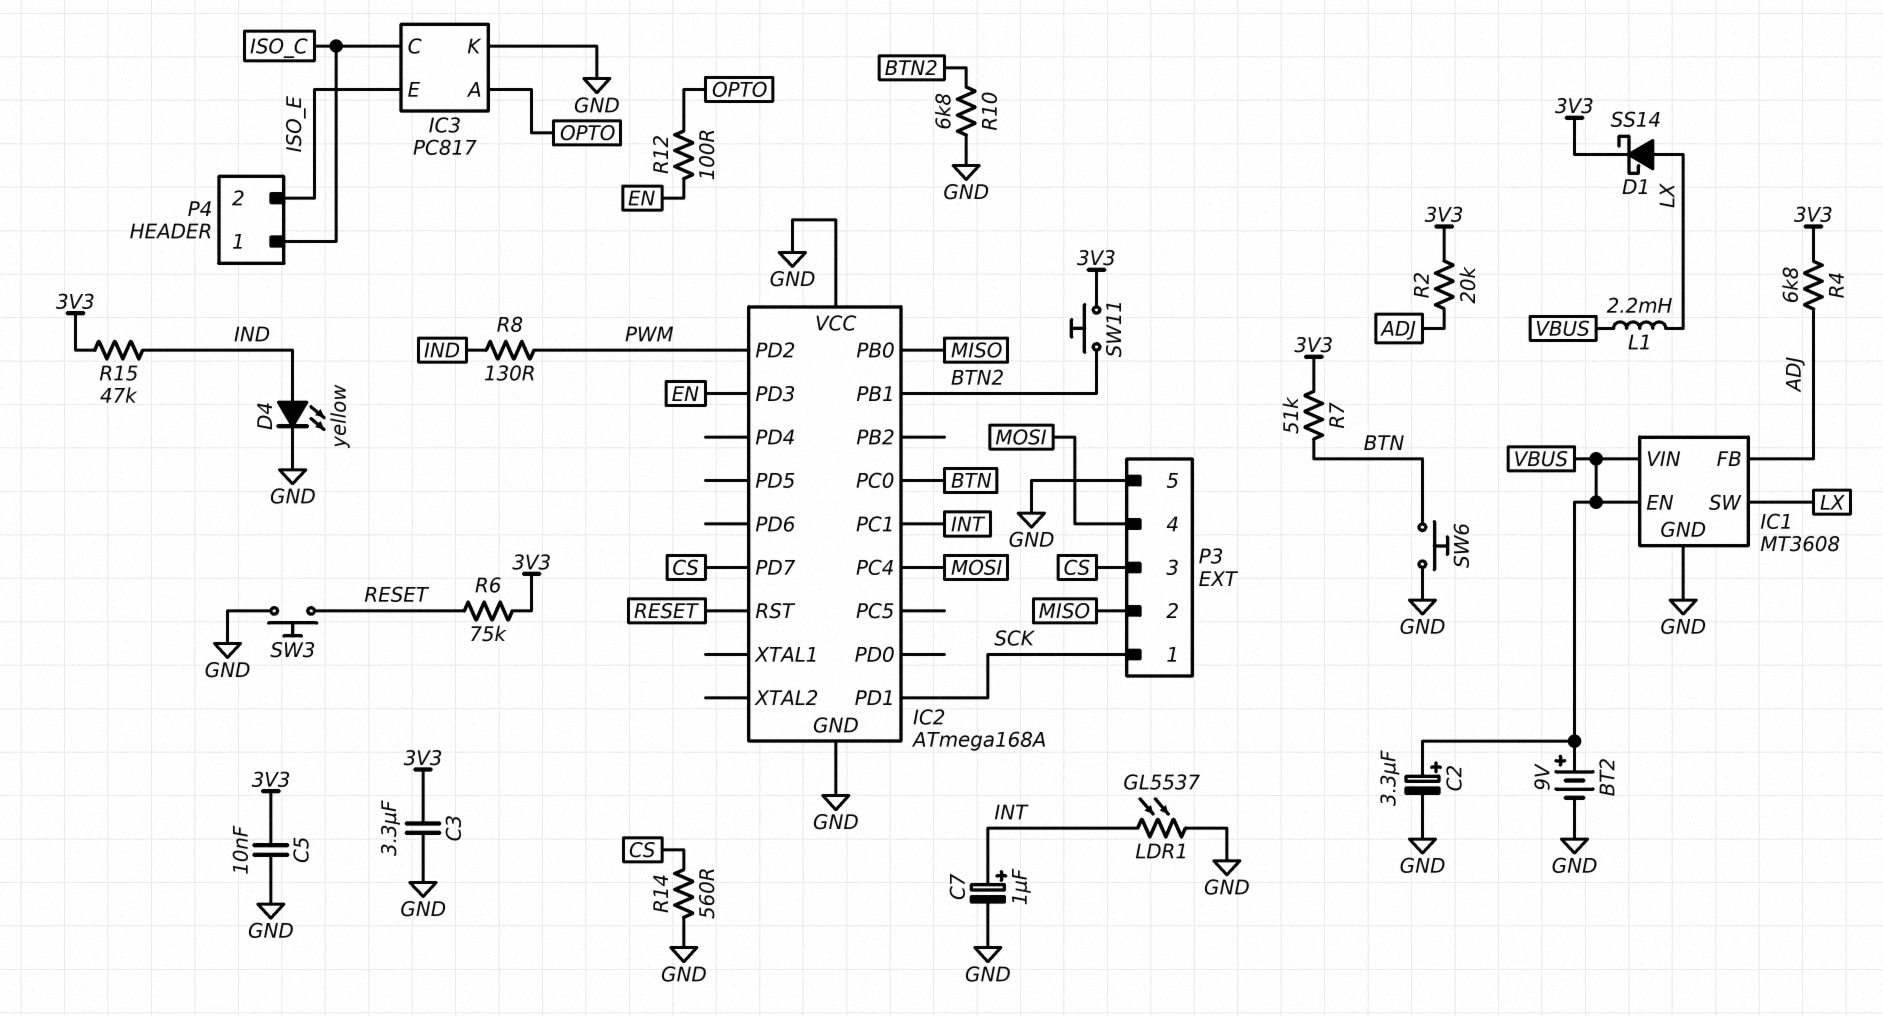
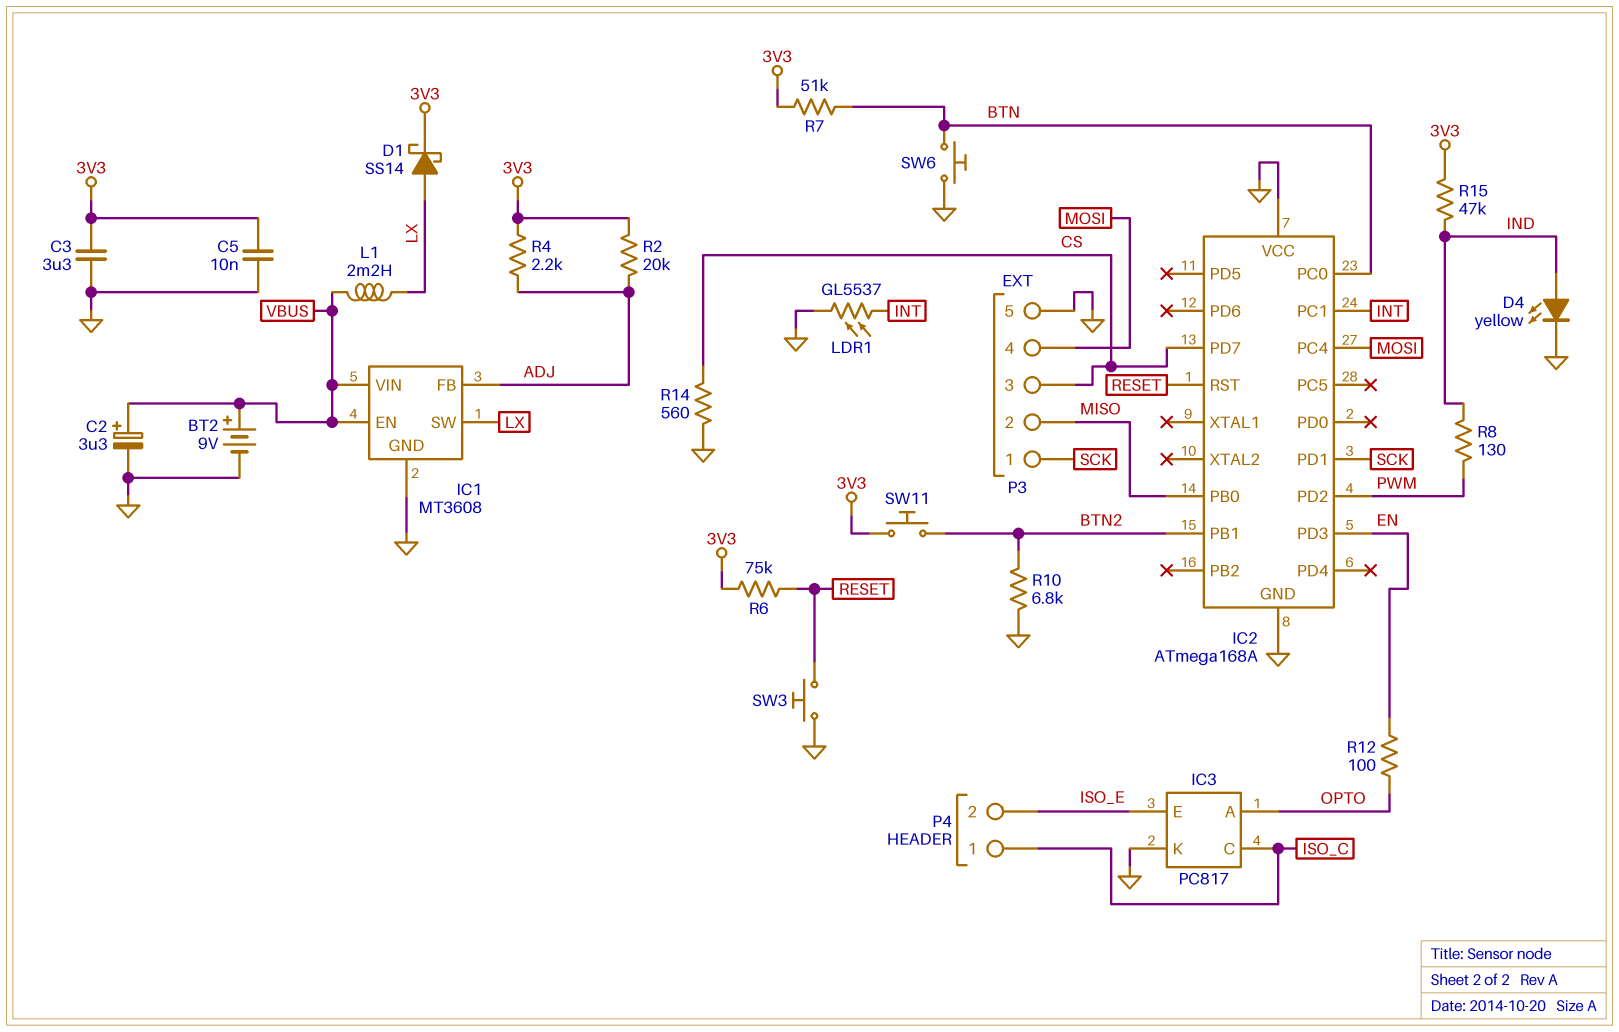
C7: 1uF (plus INT, minus GND) -> none
R4: 6.8k (3V3, ADJ) -> 2.2k (3V3, ADJ)

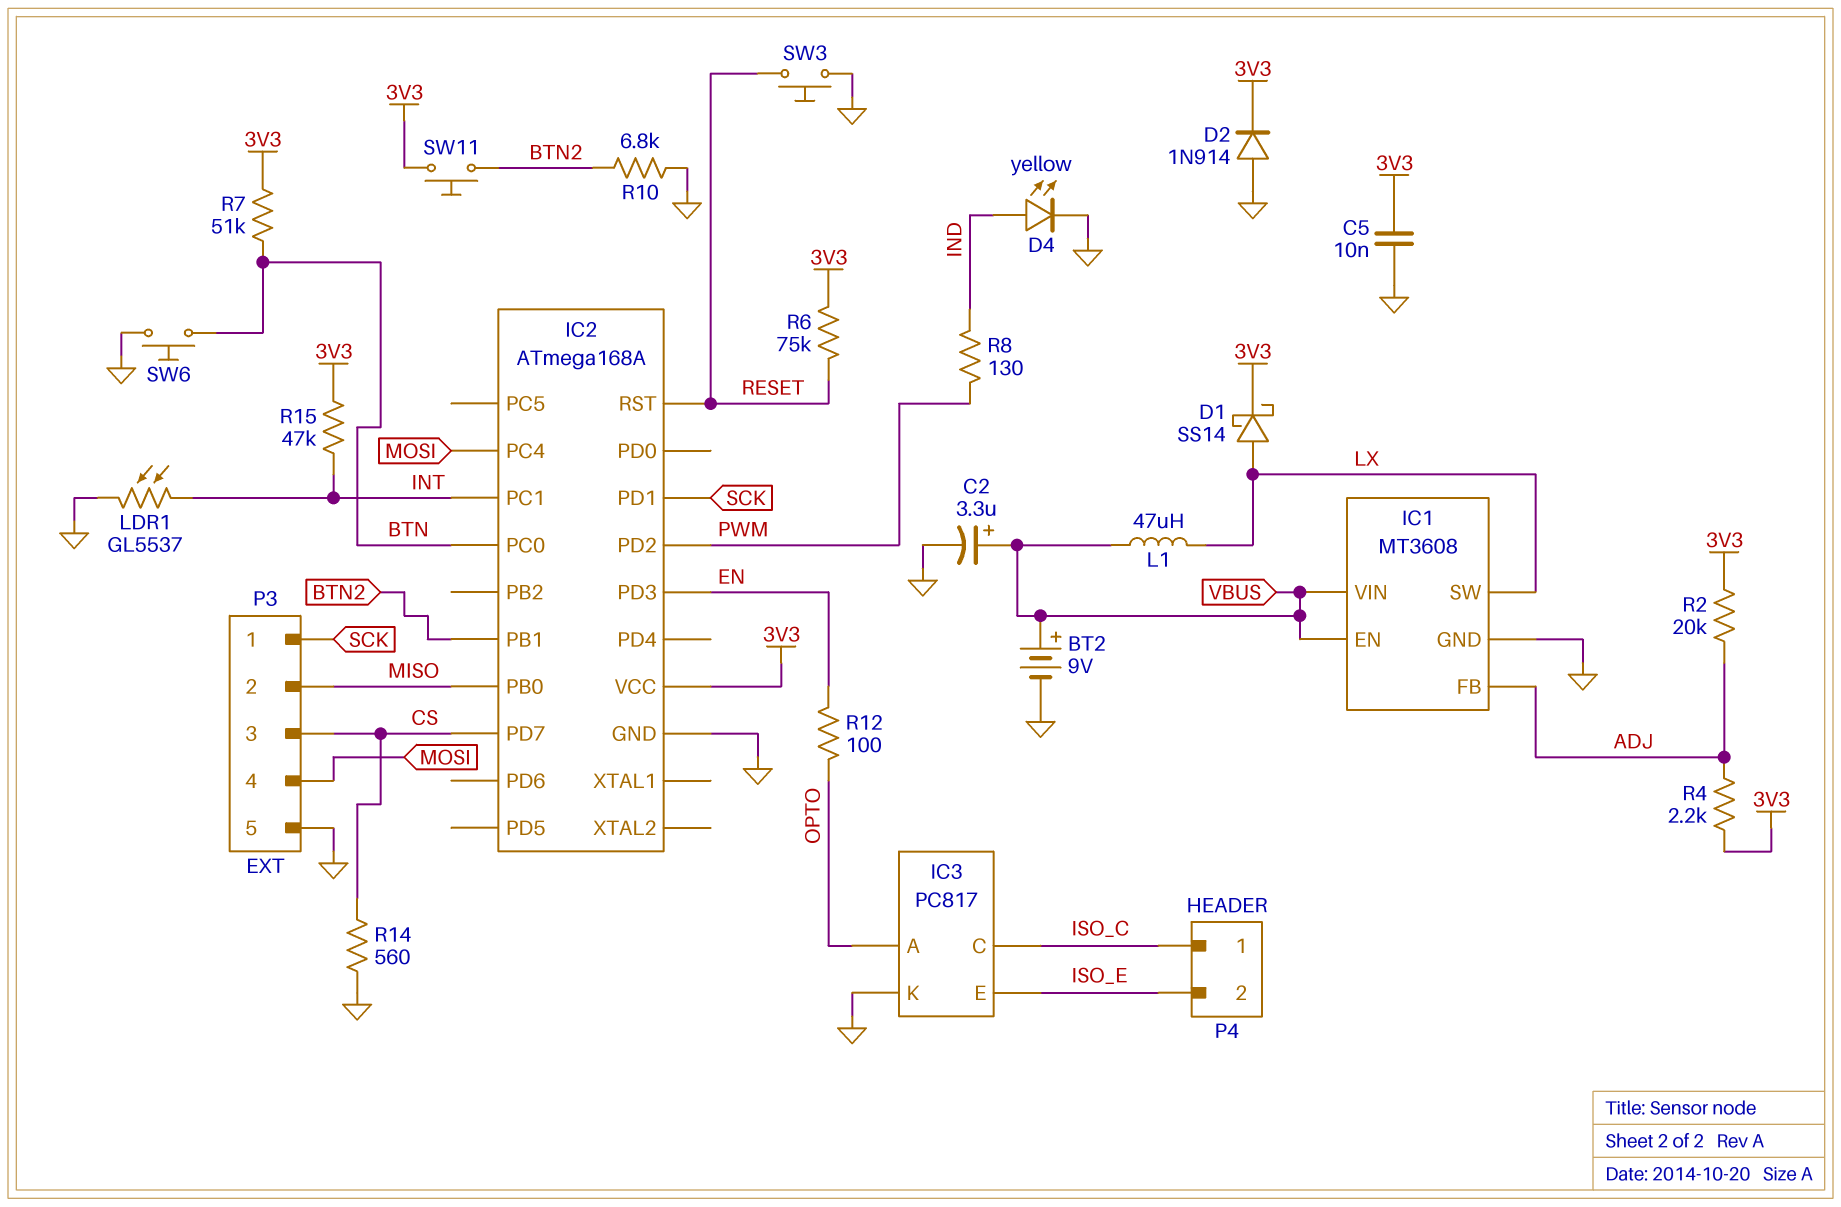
C3: 3.3uF (3V3, GND) -> none
D2: none -> diode 1N914 (A GND, K 3V3)
IC2 pin VCC: GND -> 3V3
L1: 2.2mH (LX, VBUS) -> 47uH (LX, VBUS)
R15: 47k (3V3, IND) -> 47k (3V3, INT)

